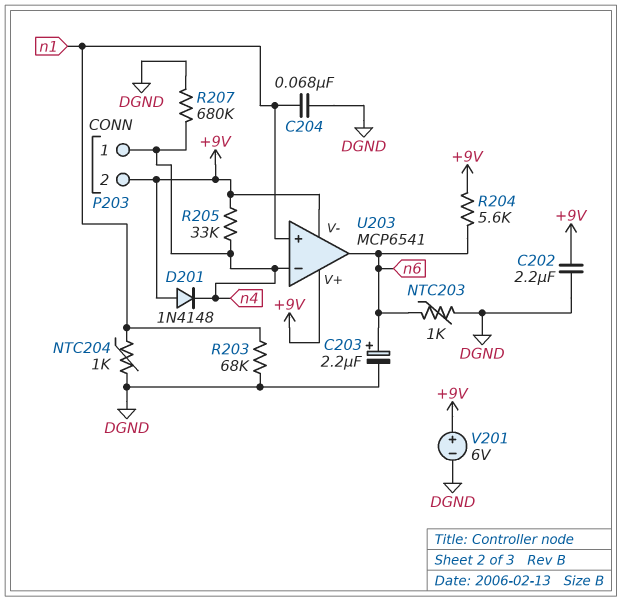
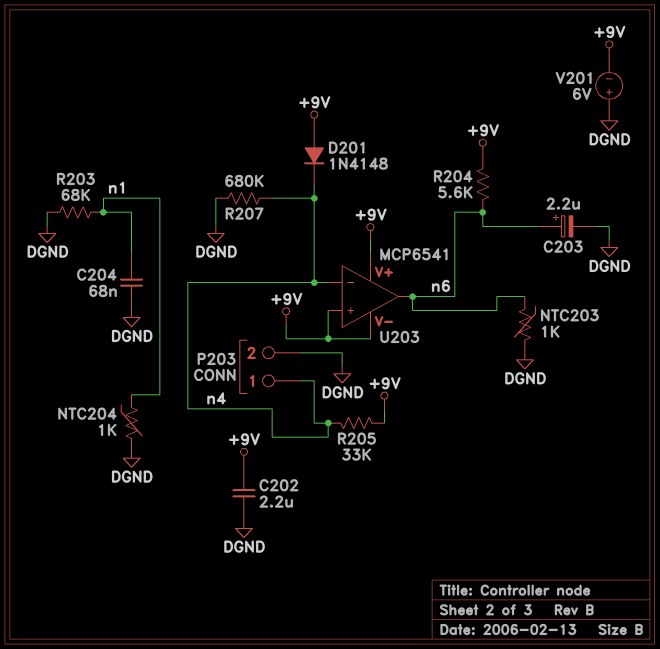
P203 pin 2: +9V -> DGND
U203 pin in+: n1 -> +9V
V201: 6V (plus +9V, minus DGND) -> 6V (plus DGND, minus +9V)

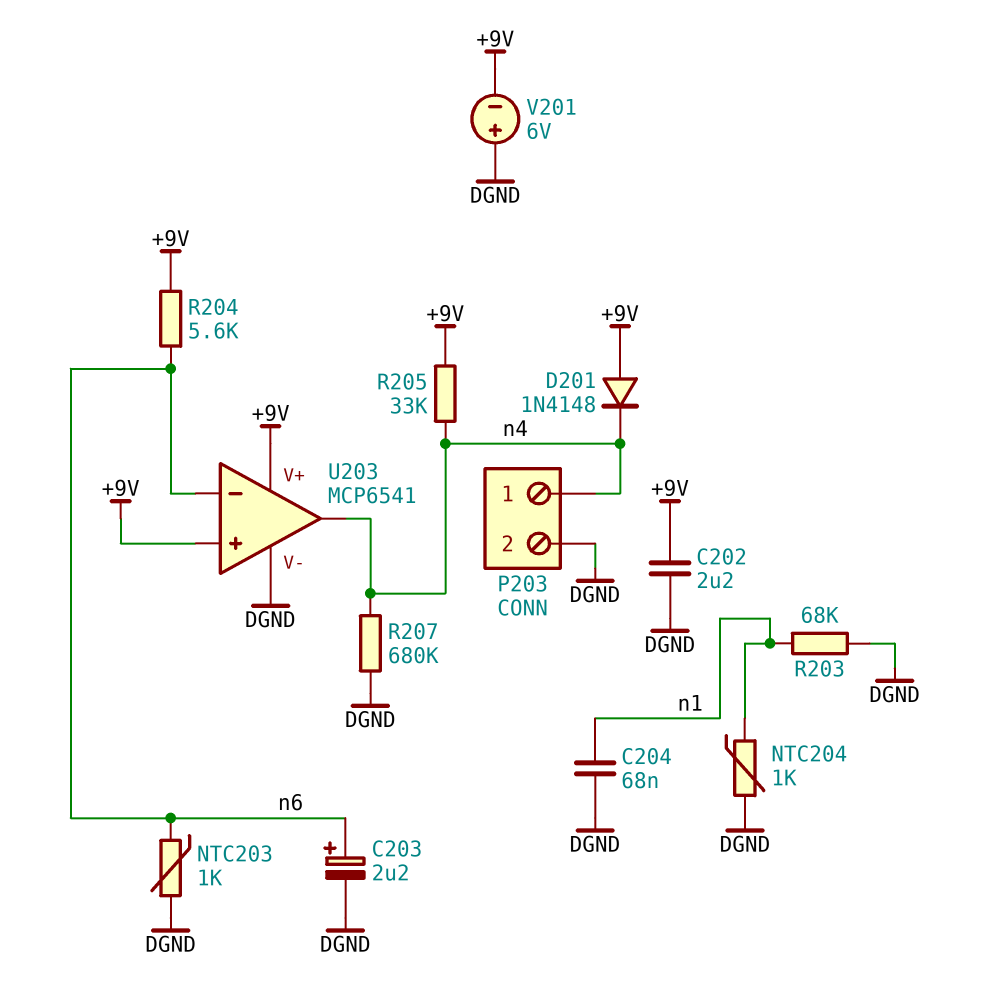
U203 pin V-: +9V -> DGND
U203 pin in-: n4 -> n6
U203 pin out: n6 -> n4

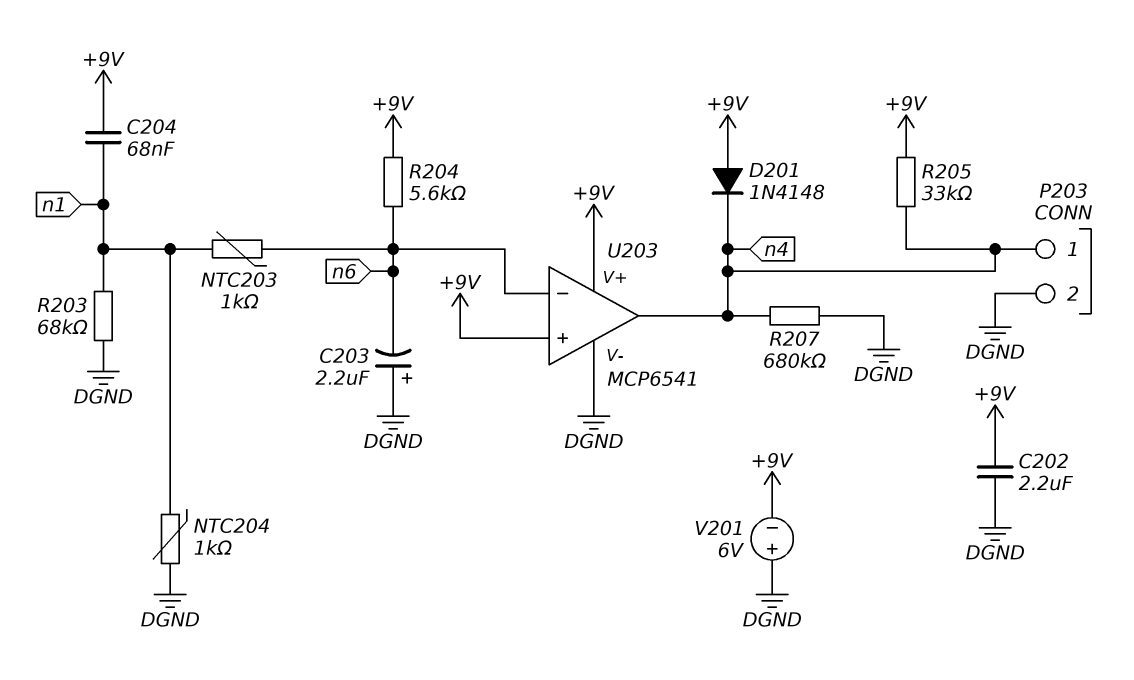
C203: 2.2uF (plus n6, minus DGND) -> 2.2uF (plus DGND, minus n6)
C204: 68nF (DGND, n1) -> 68nF (+9V, n1)
NTC203: 1k (DGND, n6) -> 1k (n1, n6)

